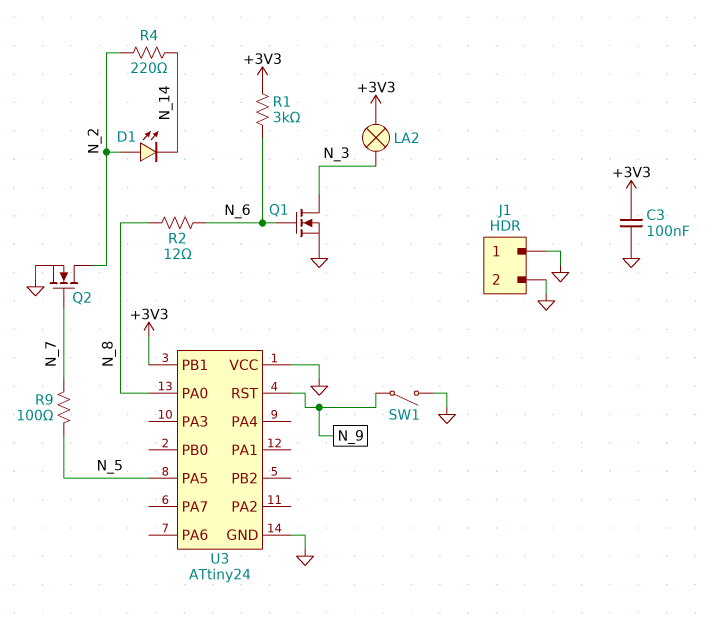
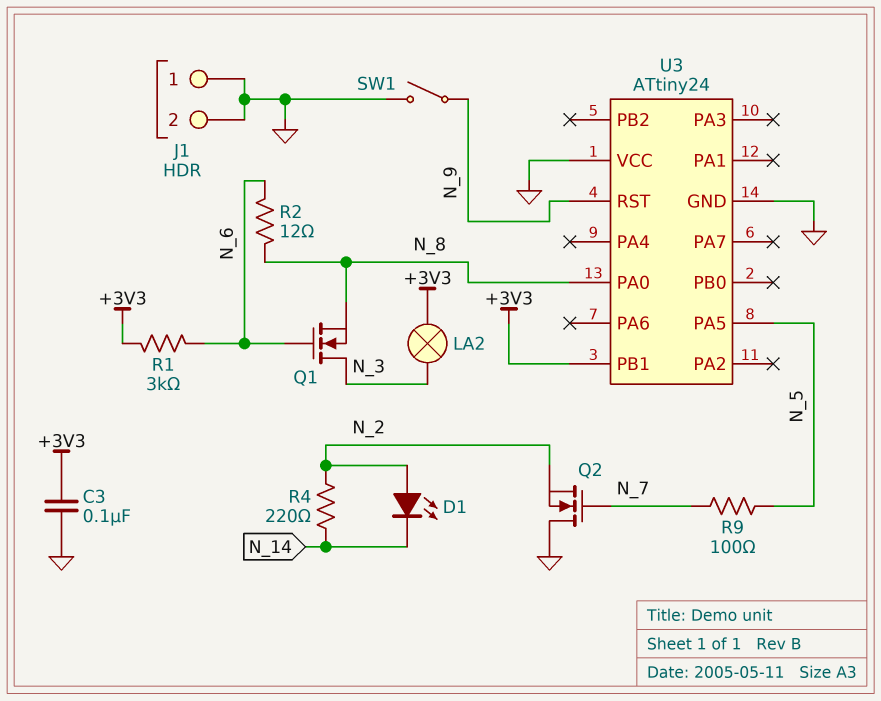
Q1: NMOS (G N_6, D N_3, S GND) -> NMOS (G N_6, D N_3, S N_8)
Q2: NMOS (G N_7, D N_2, S GND) -> NMOS (G N_7, D GND, S N_2)

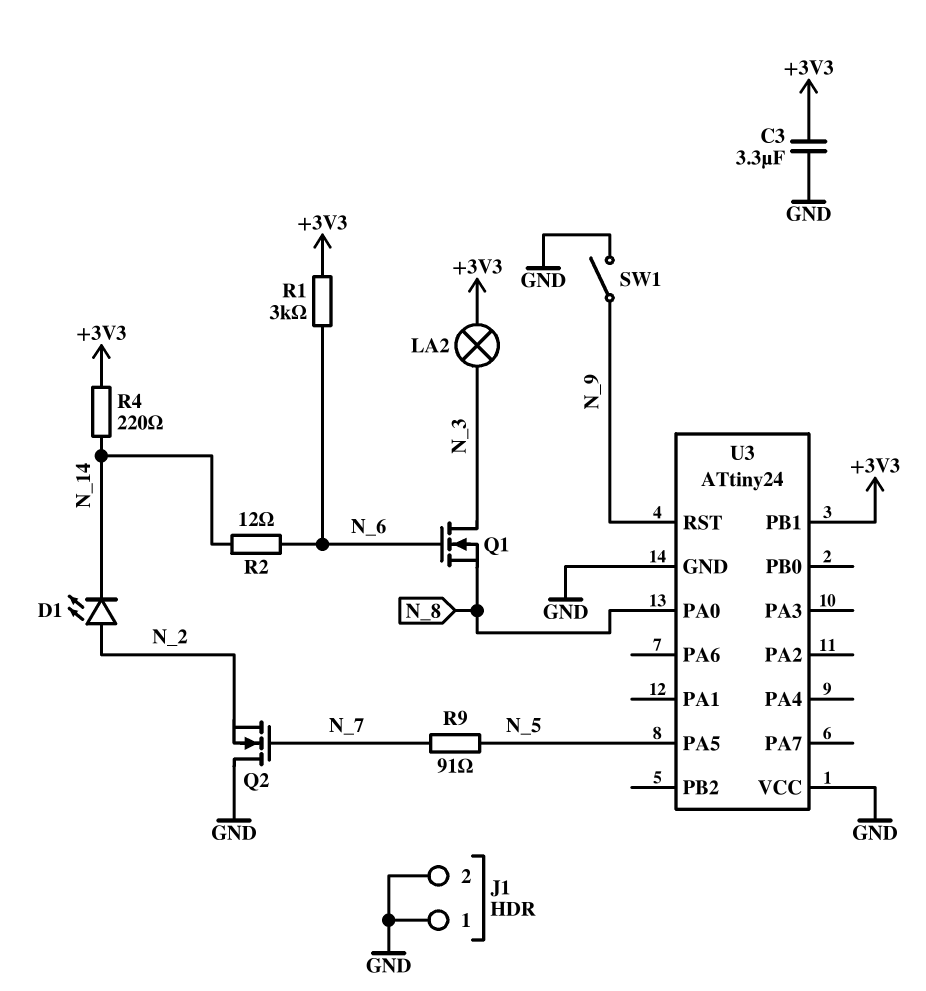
C3: 100nF (+3V3, GND) -> 3.3uF (+3V3, GND)
R2: 12 (N_6, N_8) -> 12 (N_6, N_14)
R4: 220 (N_2, N_14) -> 220 (+3V3, N_14)
R9: 100 (N_5, N_7) -> 91 (N_5, N_7)

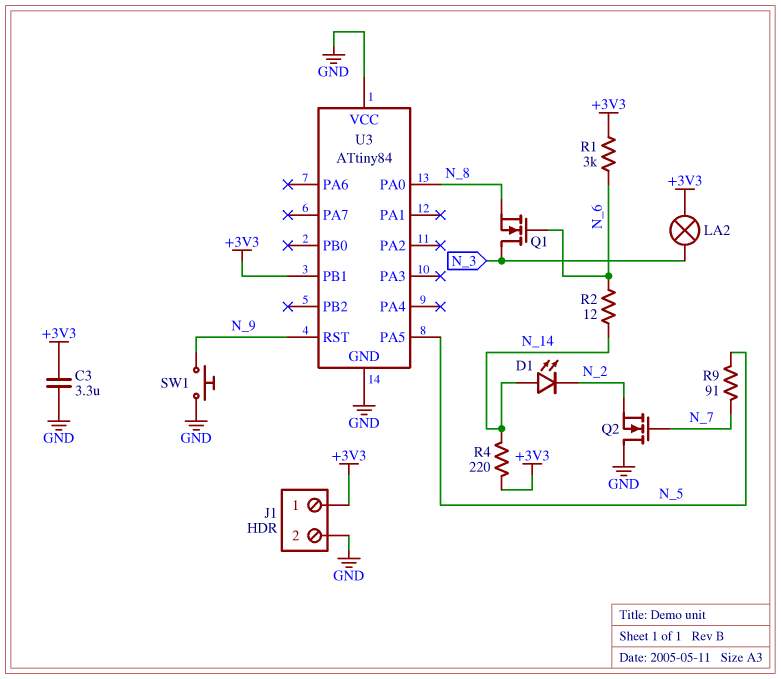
D1: LED (A N_2, K N_14) -> LED (A N_14, K N_2)
J1 pin 1: GND -> +3V3
SW1: switch (GND, N_9) -> button (GND, N_9)
U3: ATtiny24 -> ATtiny84

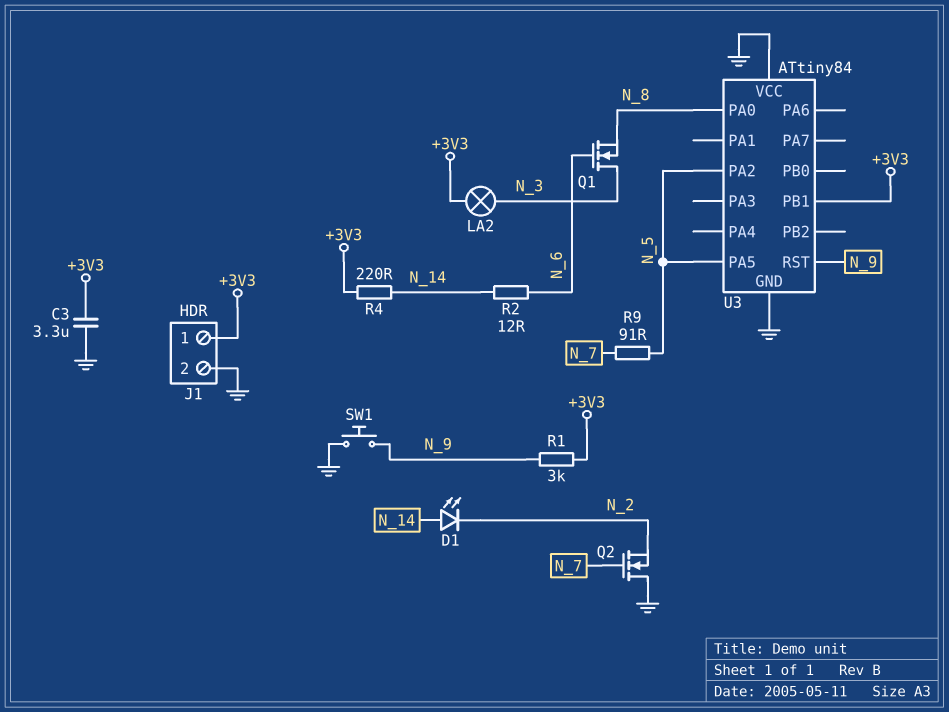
R1: 3k (+3V3, N_6) -> 3k (+3V3, N_9)
U3 pin PA2: none -> N_5

